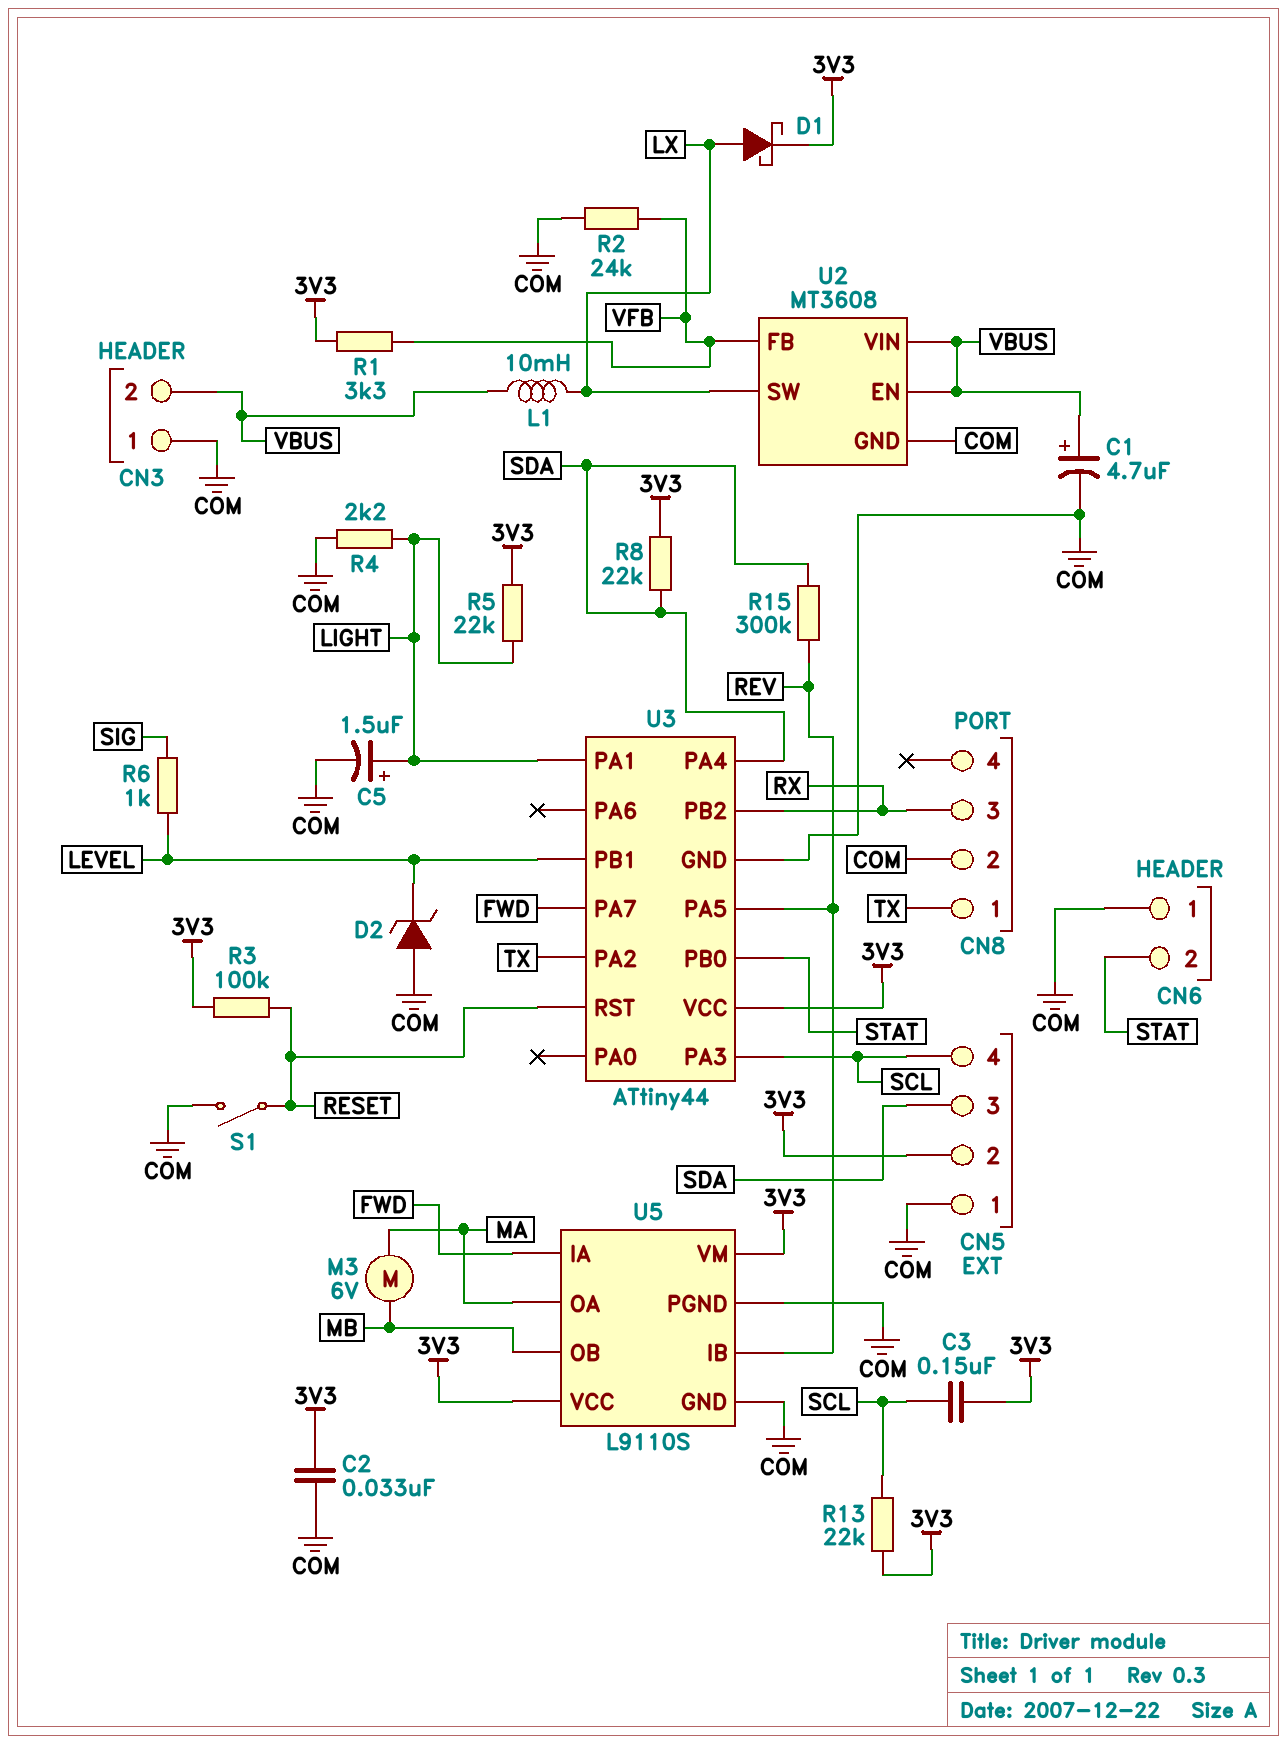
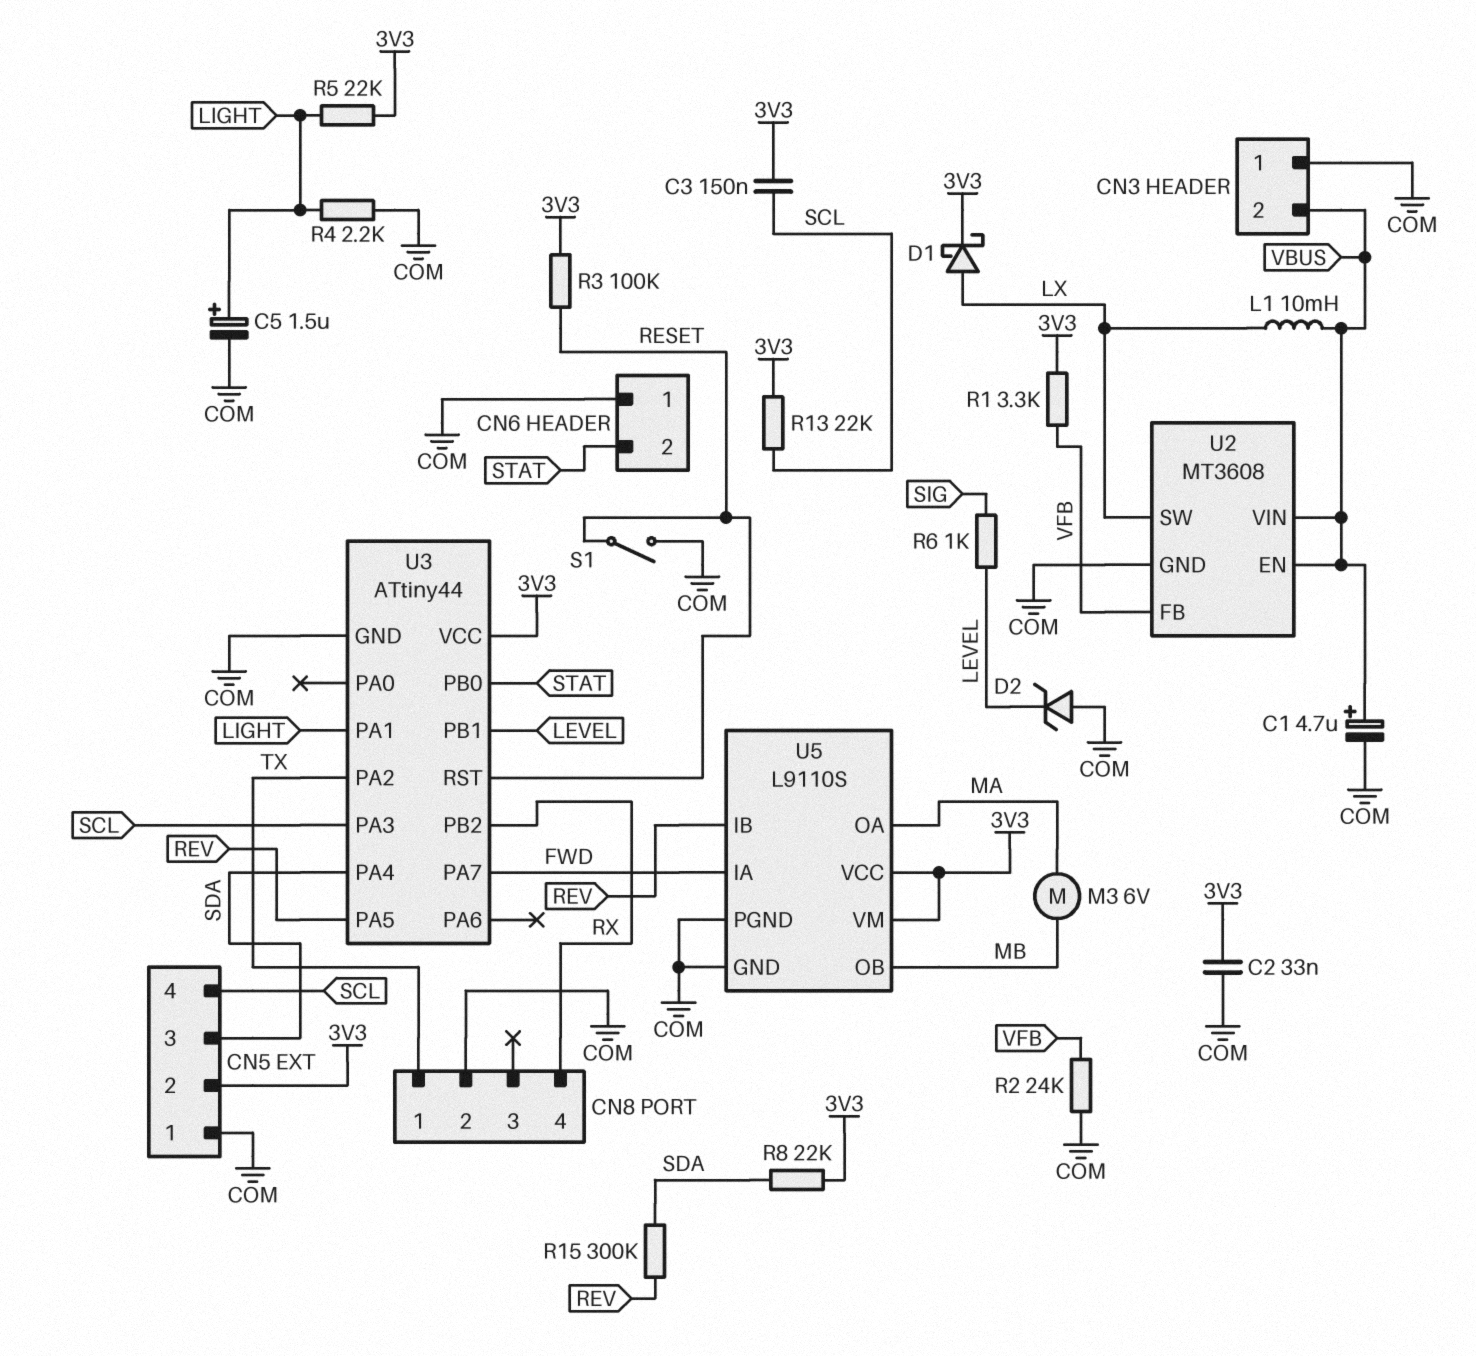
CN8 pin 3: RX -> none
CN8 pin 4: none -> RX

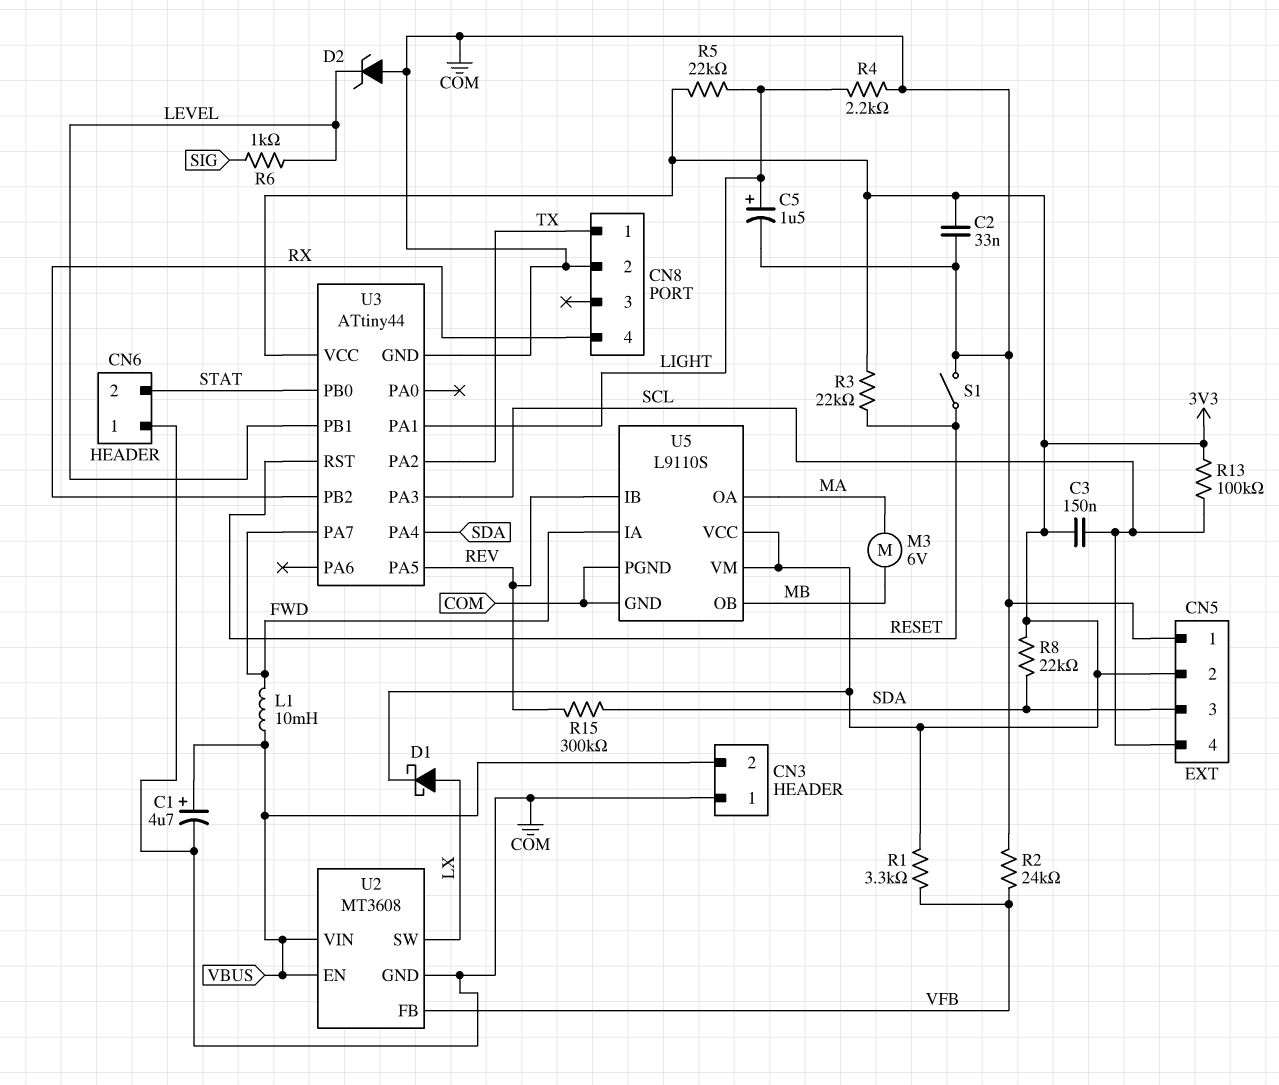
L1: 10mH (LX, VBUS) -> 10mH (FWD, VBUS)
R3: 100k (3V3, RESET) -> 22k (3V3, RESET)
R13: 22k (3V3, SCL) -> 100k (3V3, SCL)

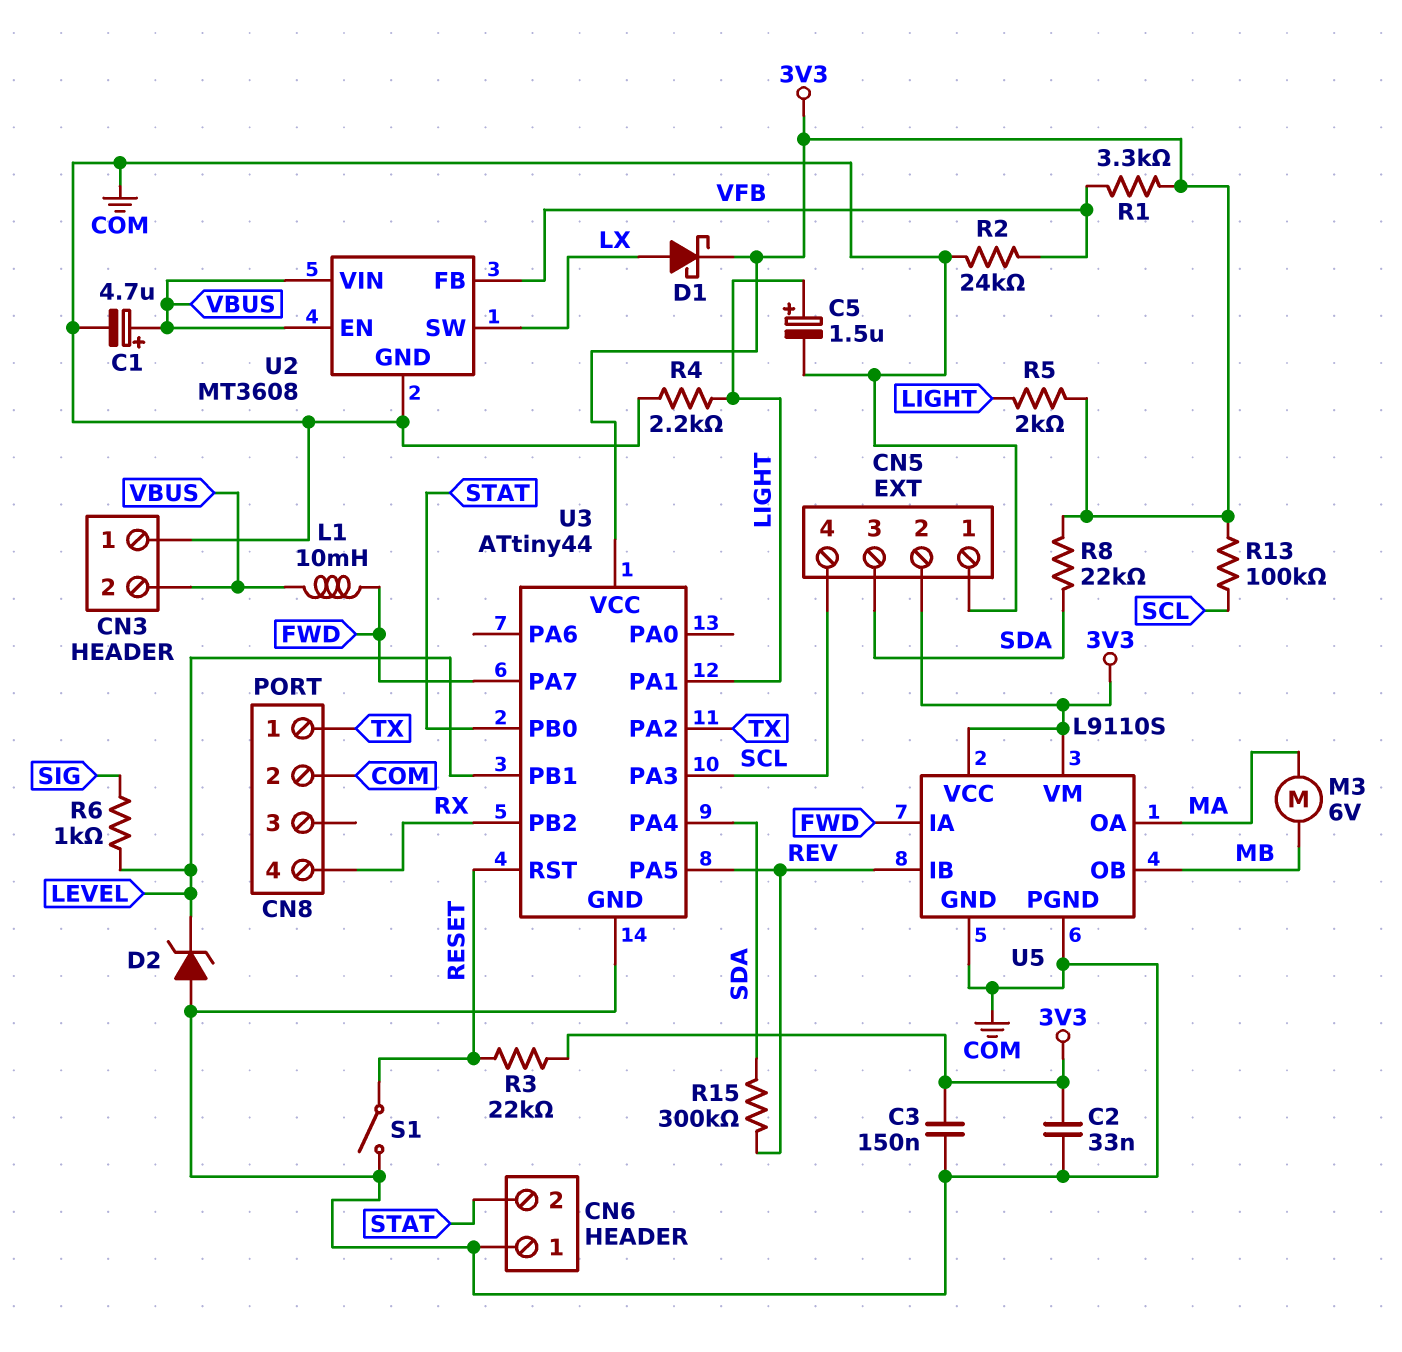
C3: 150nF (3V3, SCL) -> 150nF (3V3, COM)
R5: 22k (3V3, LIGHT) -> 2k (3V3, LIGHT)

